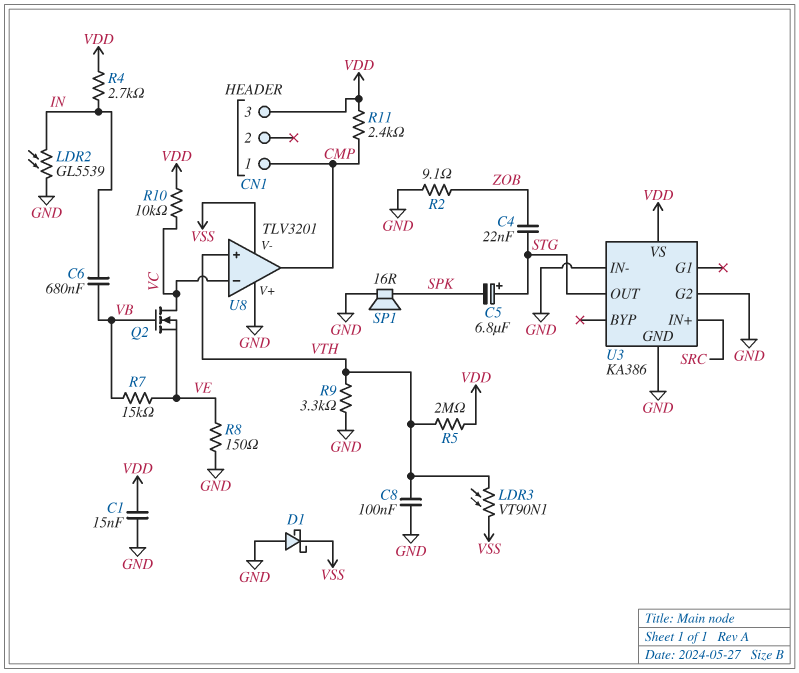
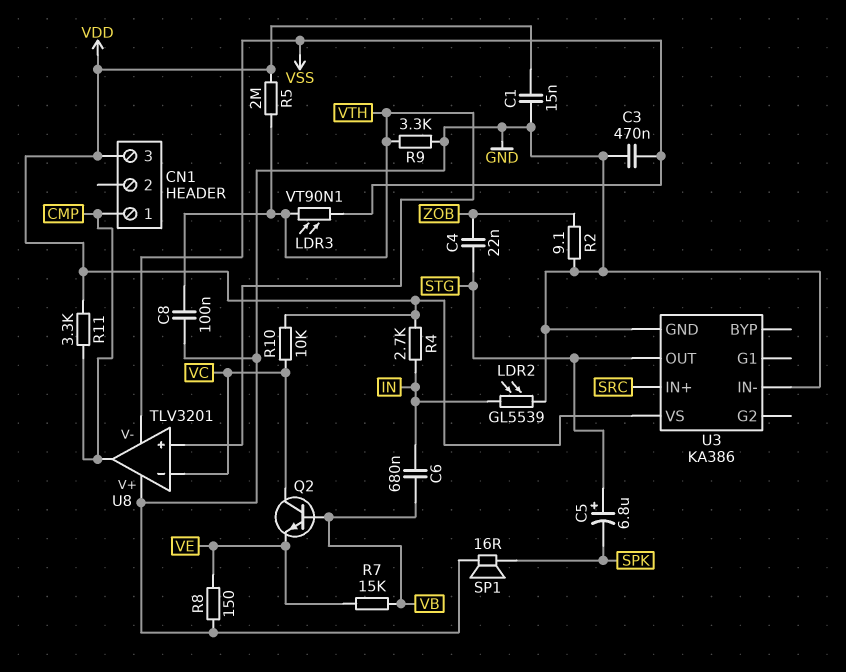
C3: none -> 470nF (GND, VSS)
D1: schottky (A GND, K VSS) -> none
Q2: NMOS (G VB, D VC, S VE) -> NPN (B VB, C VC, E VE)
R11: 2.4k (CMP, VDD) -> 3.3k (CMP, VDD)
U3 pin G2: GND -> none

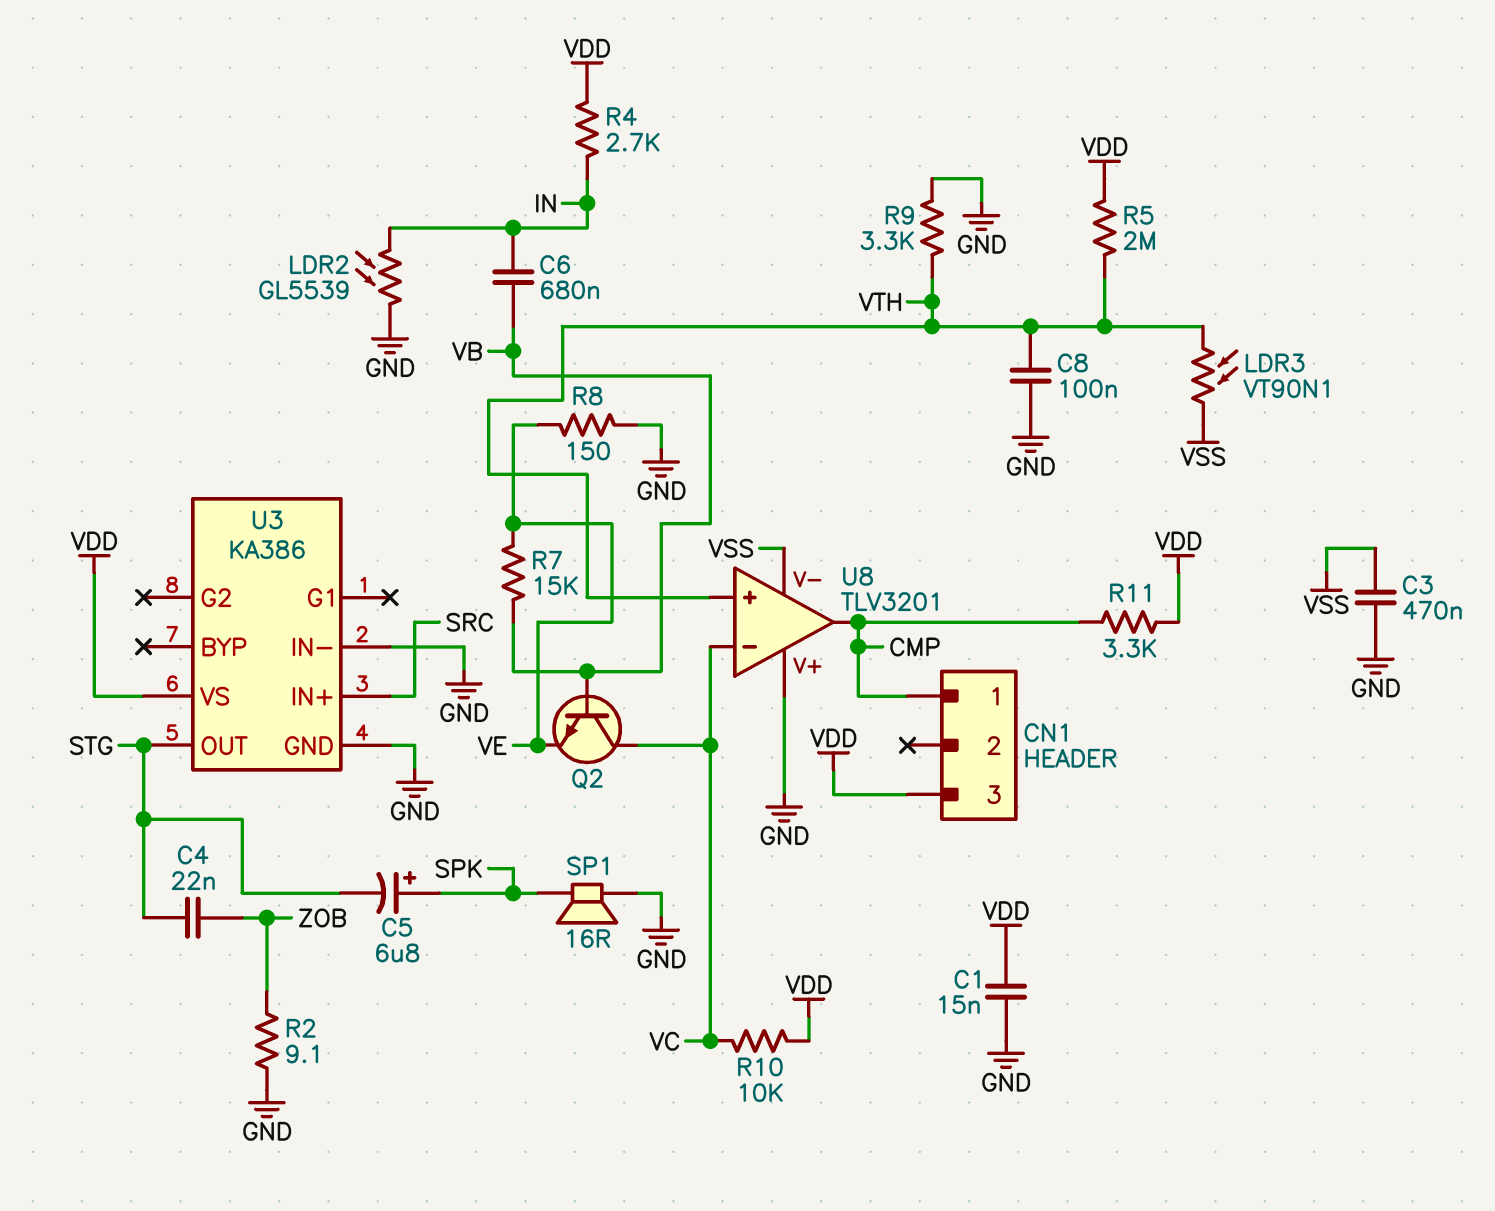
C5: 6.8uF (plus STG, minus SPK) -> 6.8uF (plus SPK, minus STG)

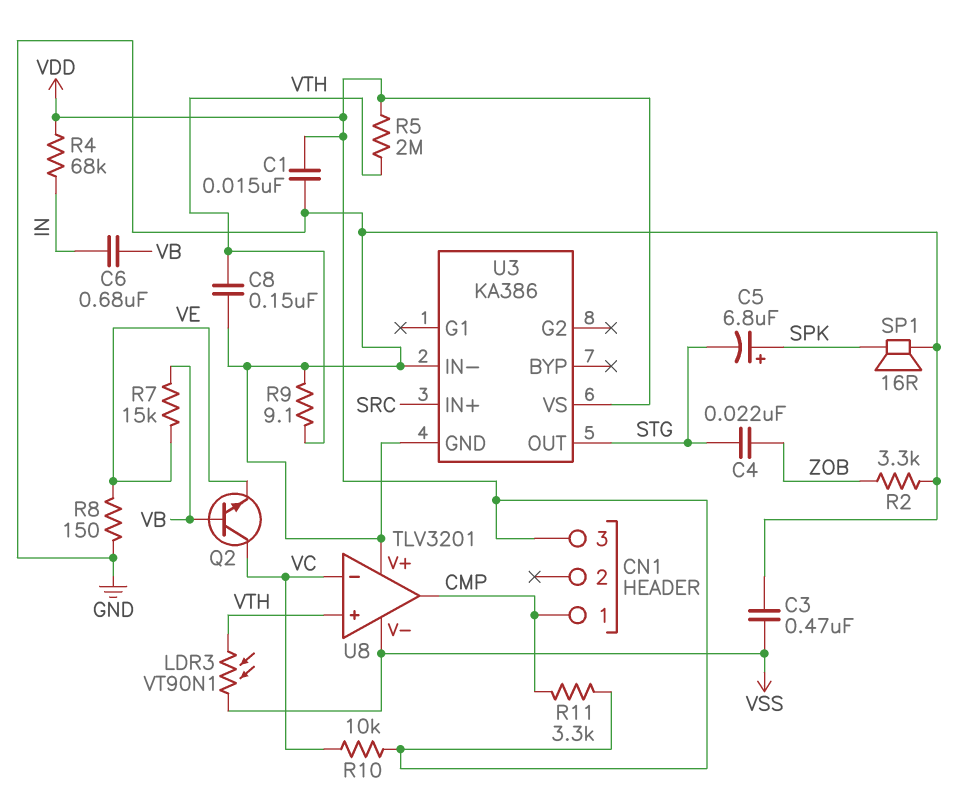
C8: 100nF (GND, VTH) -> 150nF (GND, VTH)
LDR2: GL5539 (GND, IN) -> none
R2: 9.1 (GND, ZOB) -> 3.3k (GND, ZOB)
R4: 2.7k (IN, VDD) -> 68k (IN, VDD)
R9: 3.3k (GND, VTH) -> 9.1 (GND, VTH)

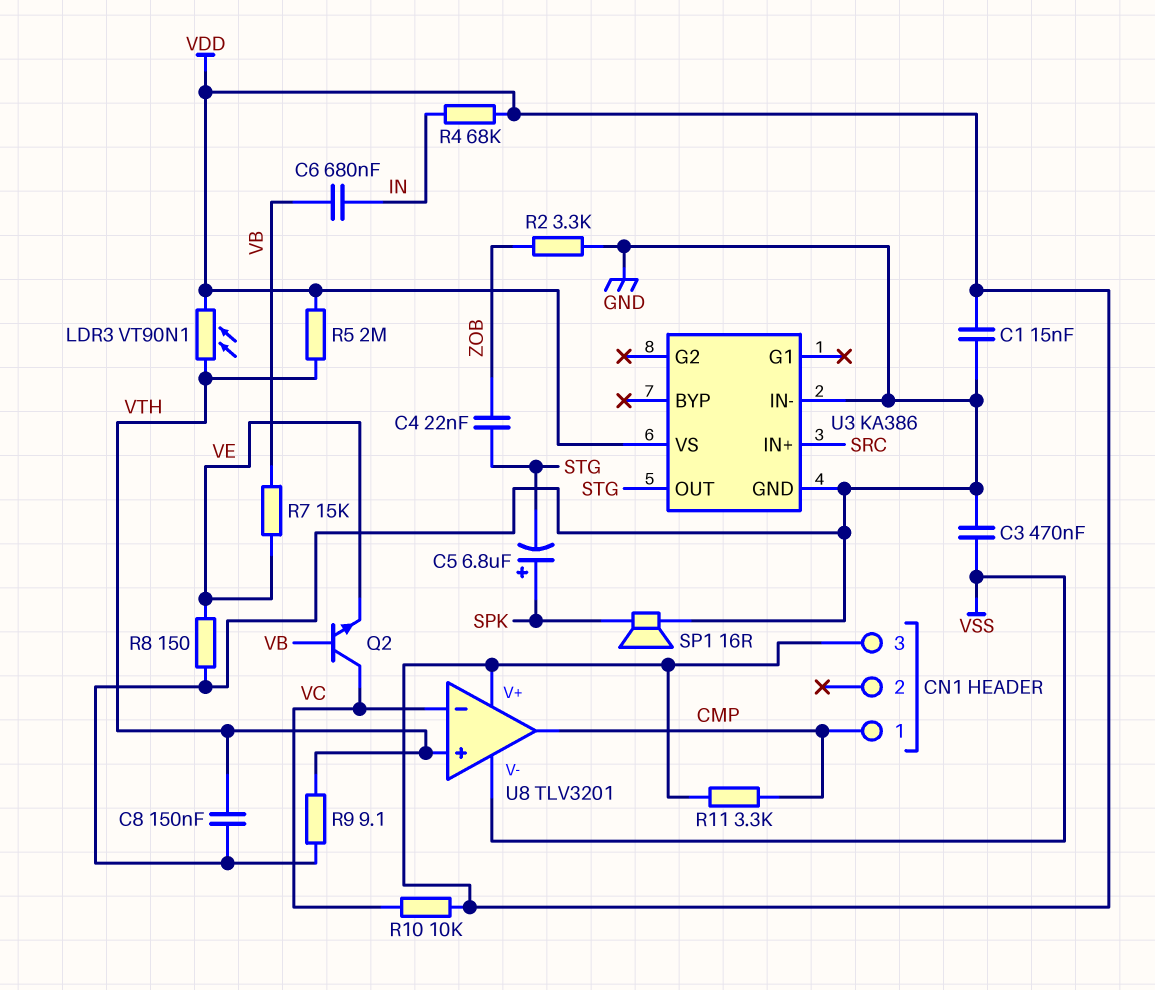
LDR3: VT90N1 (VSS, VTH) -> VT90N1 (VDD, VTH)
U8 pin V+: GND -> VDD

